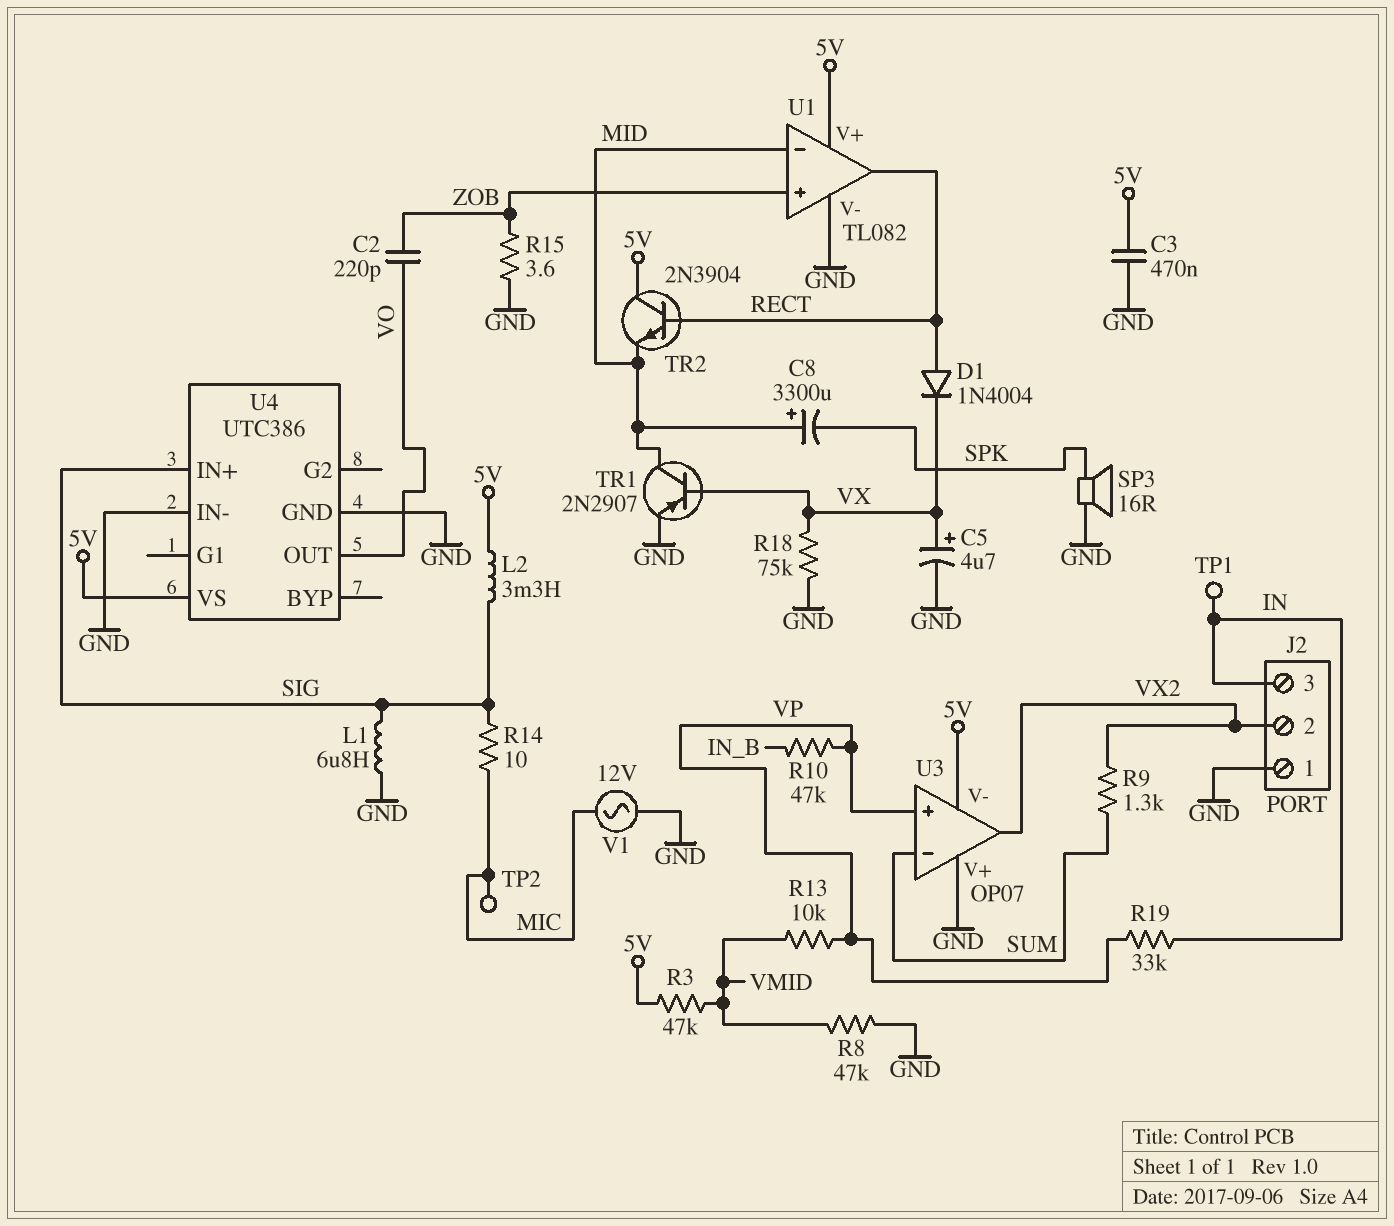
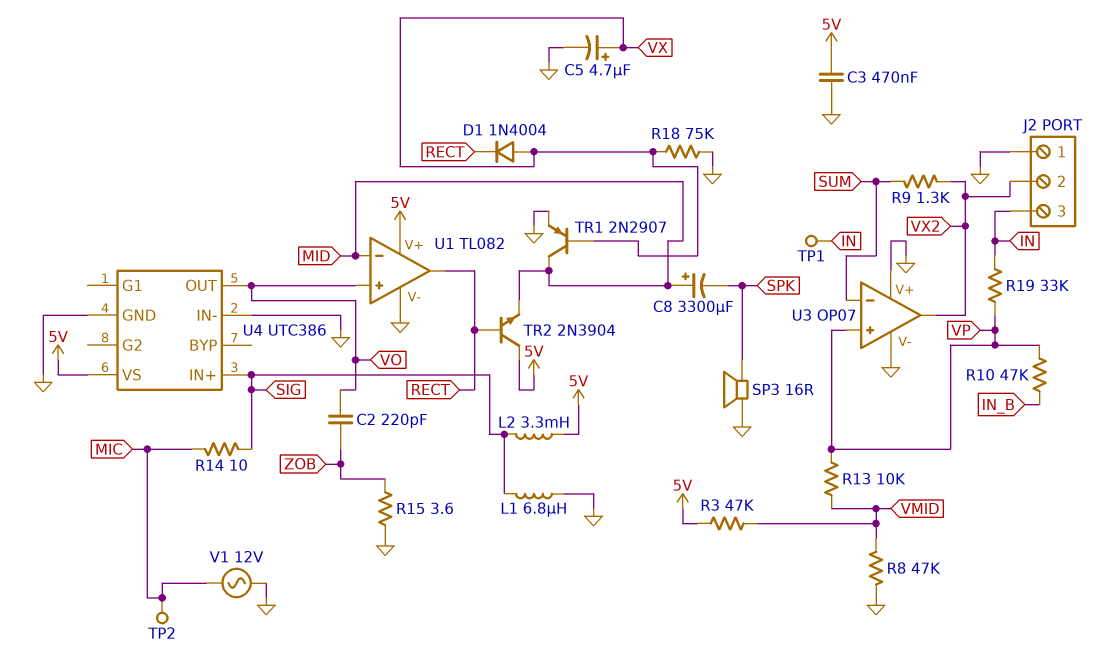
D1: diode 1N4004 (A RECT, K VX) -> diode 1N4004 (A VX, K RECT)
U1 pin in+: ZOB -> VO
U3 pin V-: 5V -> GND

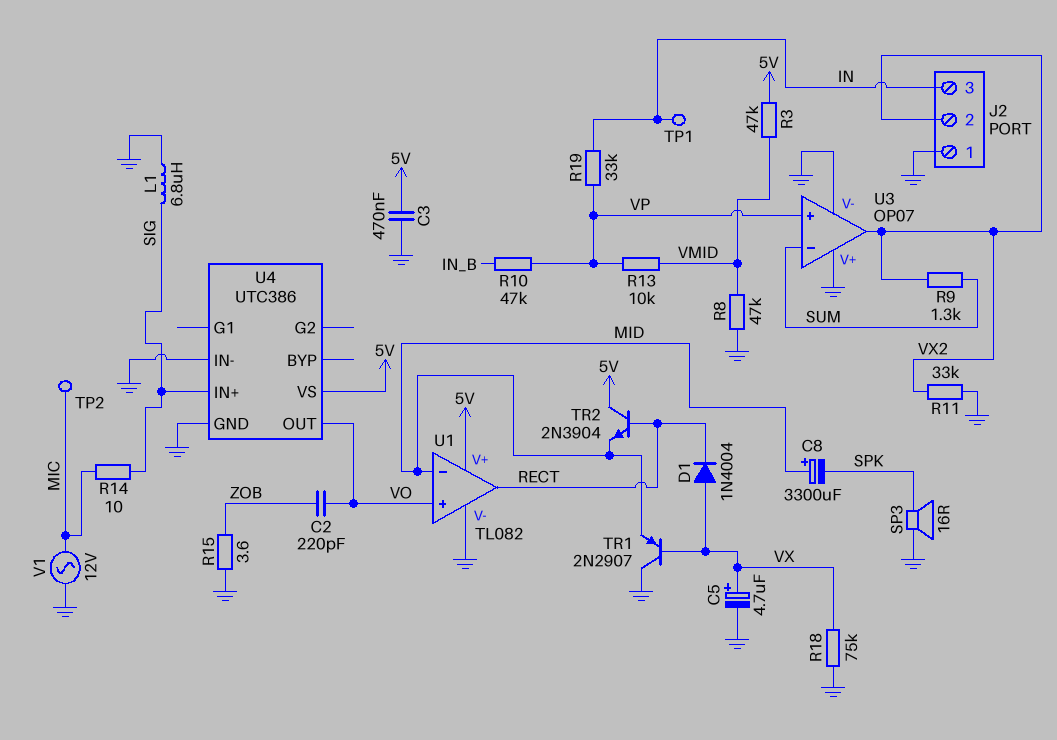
L2: 3.3mH (5V, SIG) -> none
R11: none -> 33k (GND, VX2)
TR1: PNP 2N2907 (B VX, C MID, E GND) -> PNP 2N2907 (B VX, C GND, E MID)

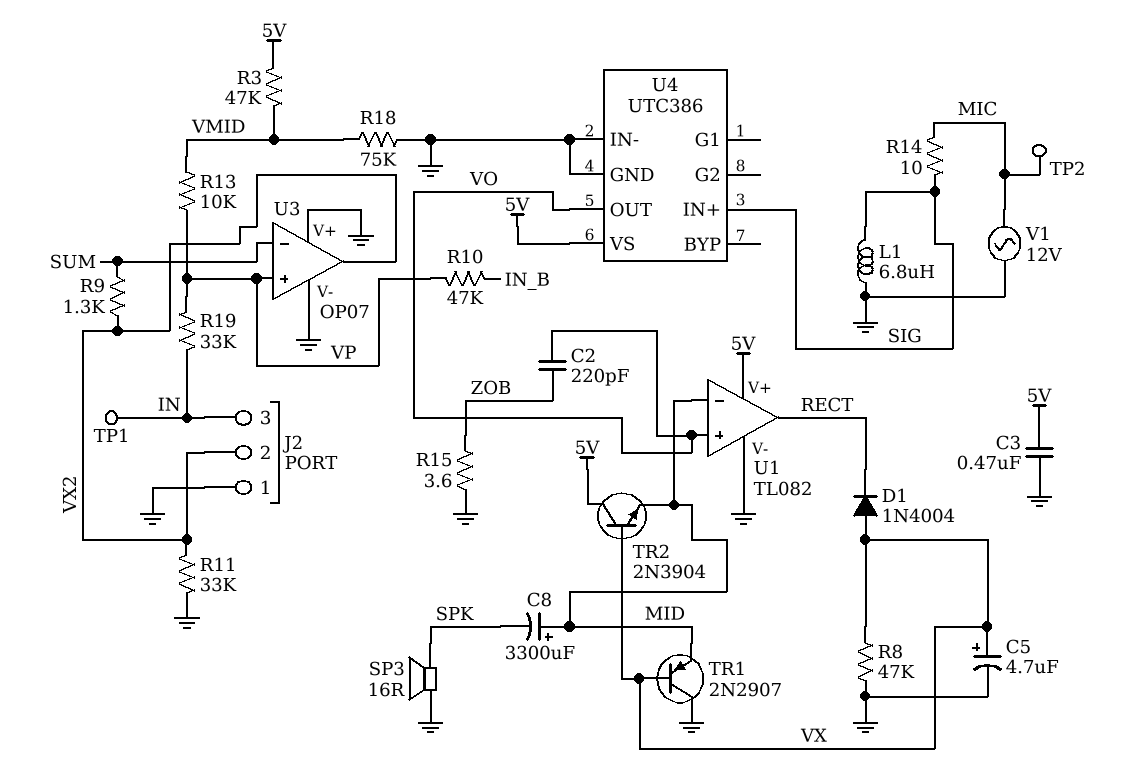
R8: 47k (GND, VMID) -> 47k (GND, VX)
R18: 75k (GND, VX) -> 75k (GND, VMID)
TR2: NPN 2N3904 (B RECT, C 5V, E MID) -> NPN 2N3904 (B VX, C 5V, E MID)

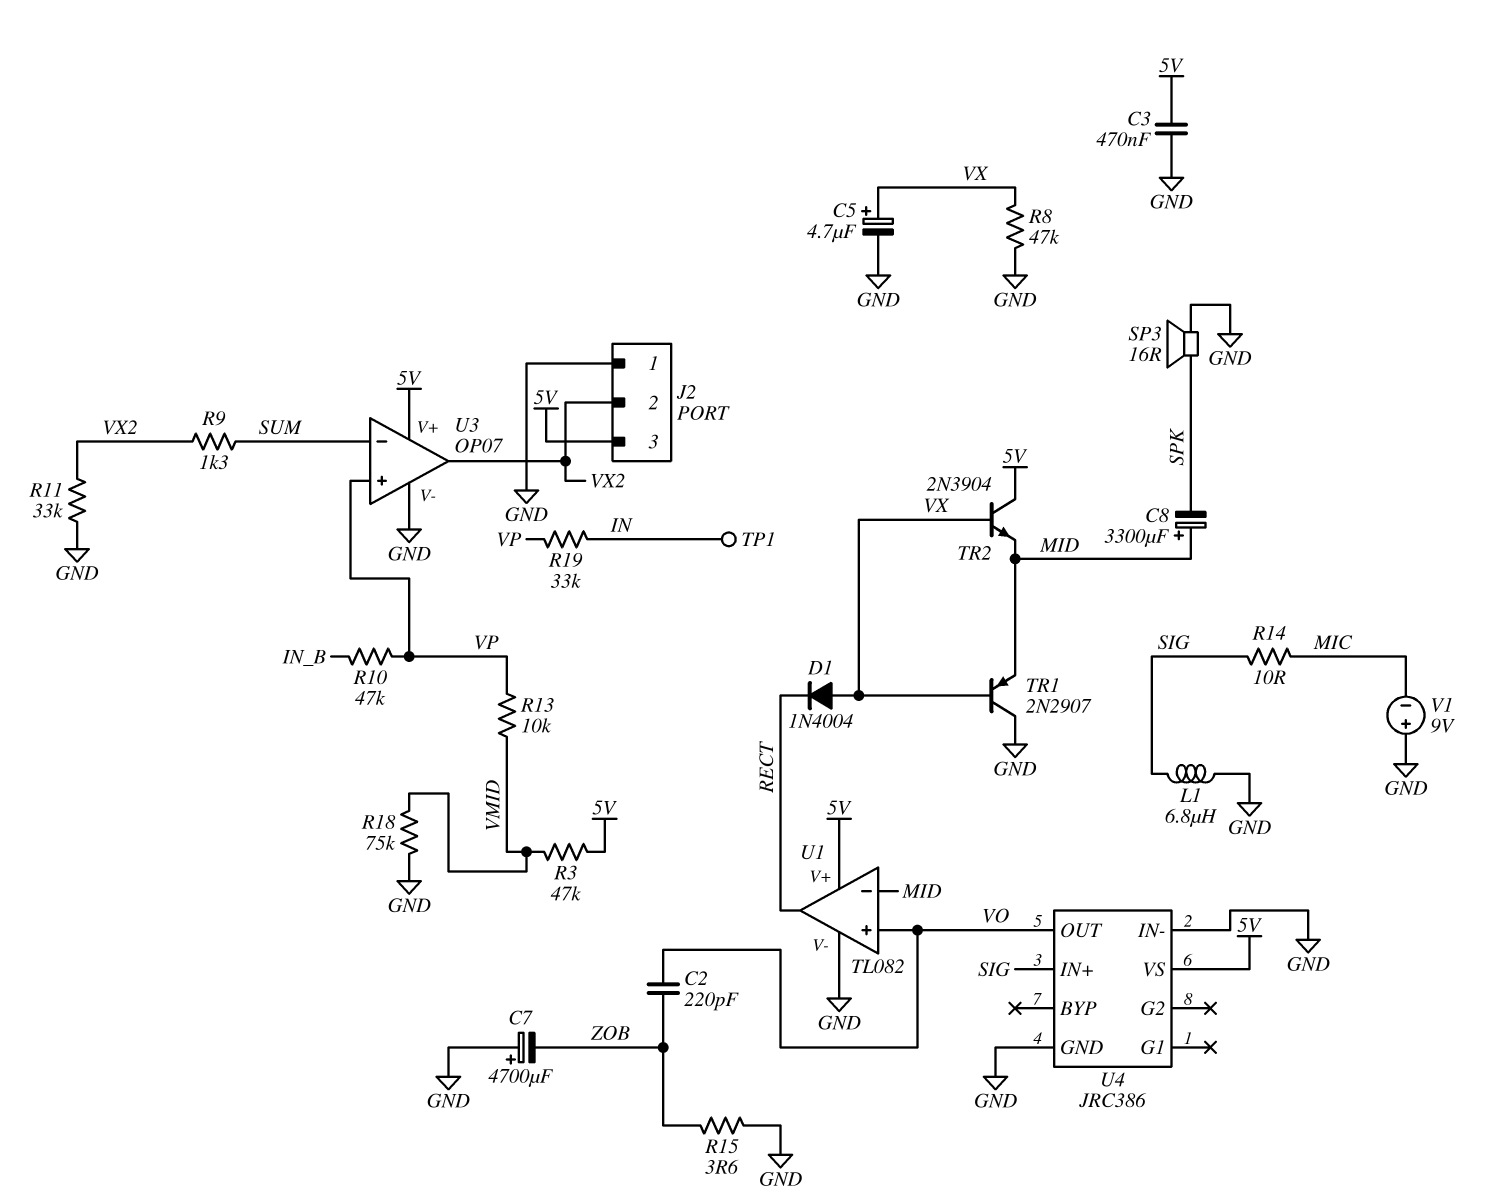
C7: none -> 4700uF (plus GND, minus ZOB)
J2 pin 3: IN -> 5V
TP2: test point (MIC) -> none
U3 pin V+: GND -> 5V
U4: UTC386 -> JRC386
V1: AC 12V (GND, MIC) -> 9V (plus GND, minus MIC)

